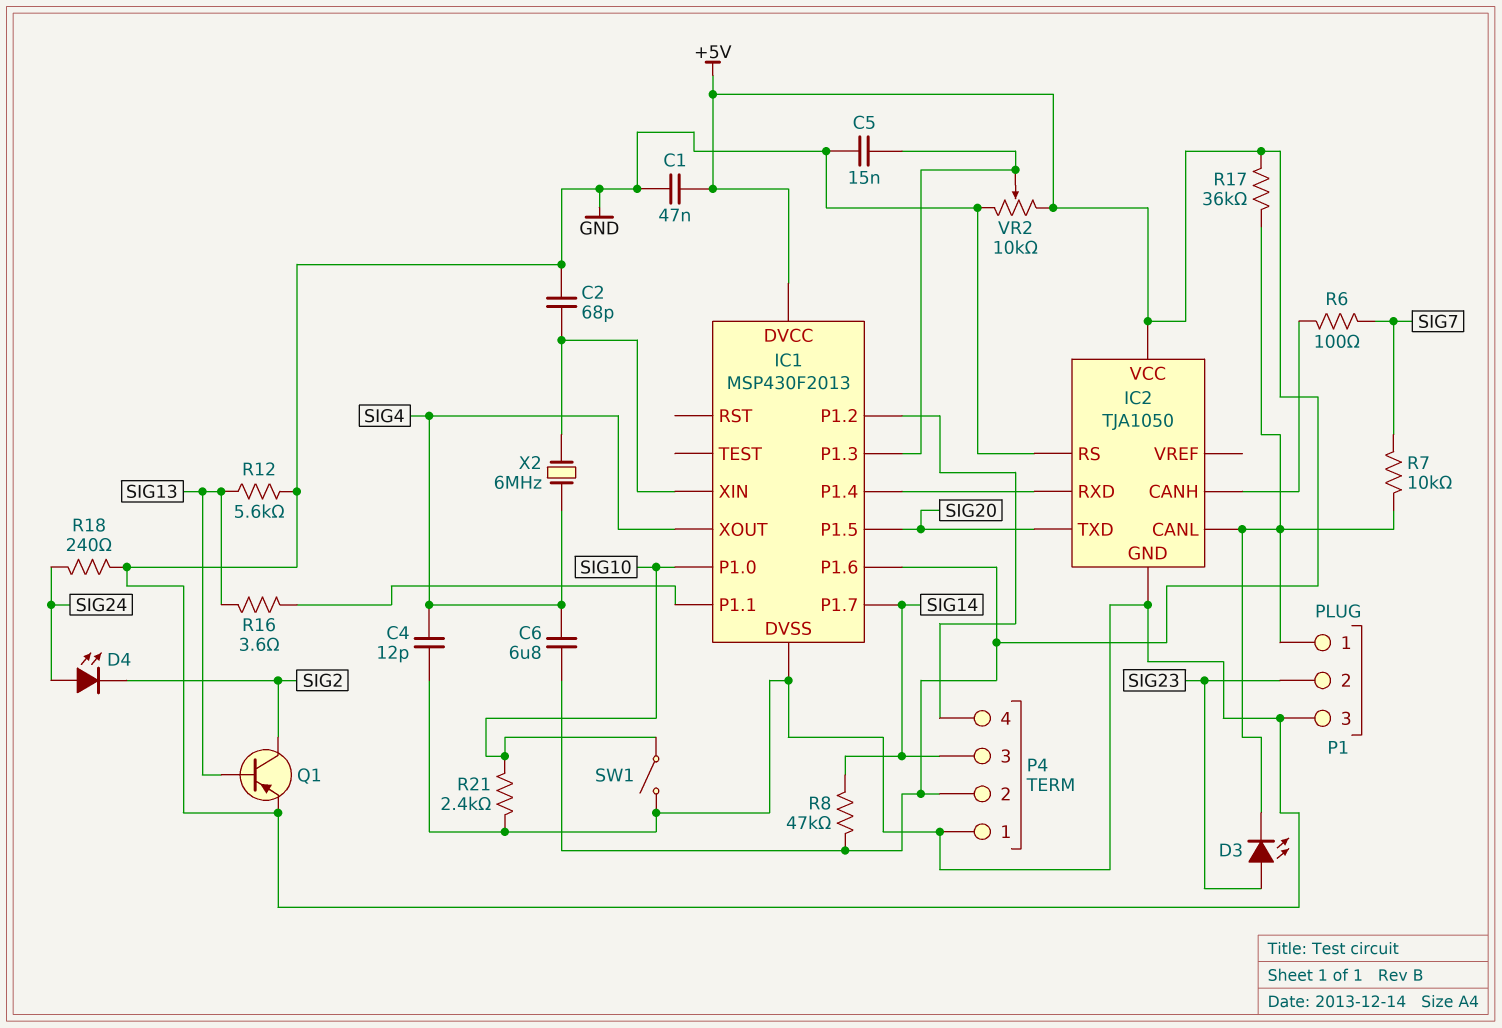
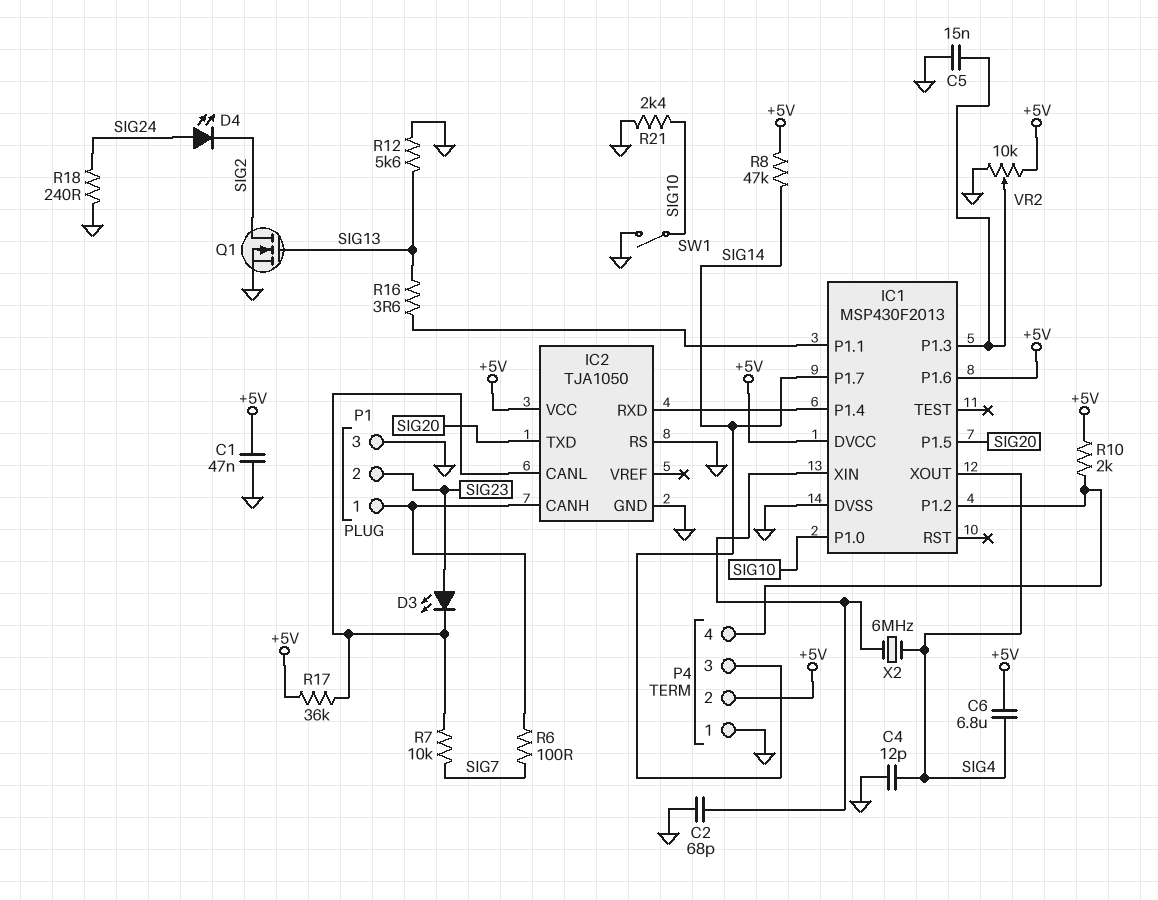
P1 pin 1: IC2/CANL -> IC2/CANH
Q1: PNP (B SIG13, C SIG2, E GND) -> NMOS (G SIG13, D SIG2, S GND)
R10: none -> 2k (+5V, IC1/P1.2)

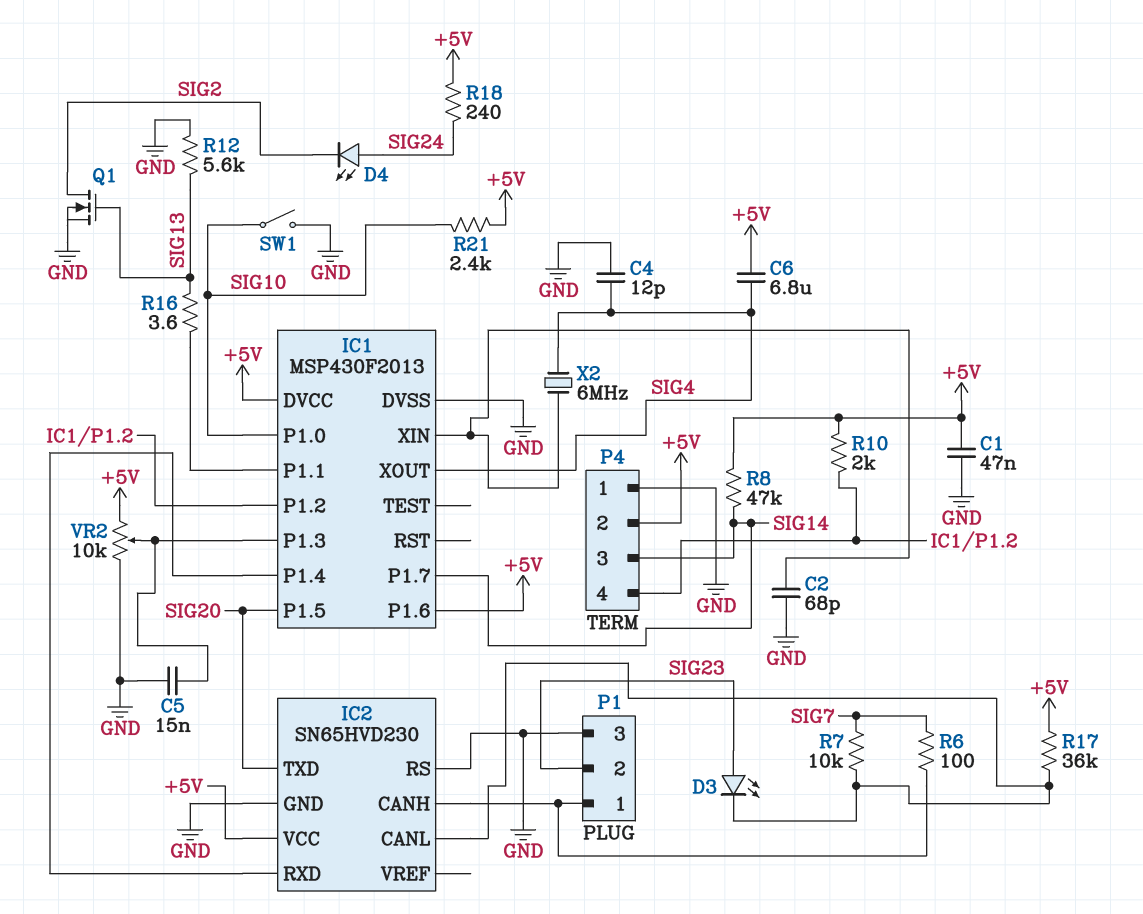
IC2: TJA1050 -> SN65HVD230
R18: 240 (GND, SIG24) -> 240 (+5V, SIG24)
R21: 2.4k (GND, SIG10) -> 2.4k (+5V, SIG10)

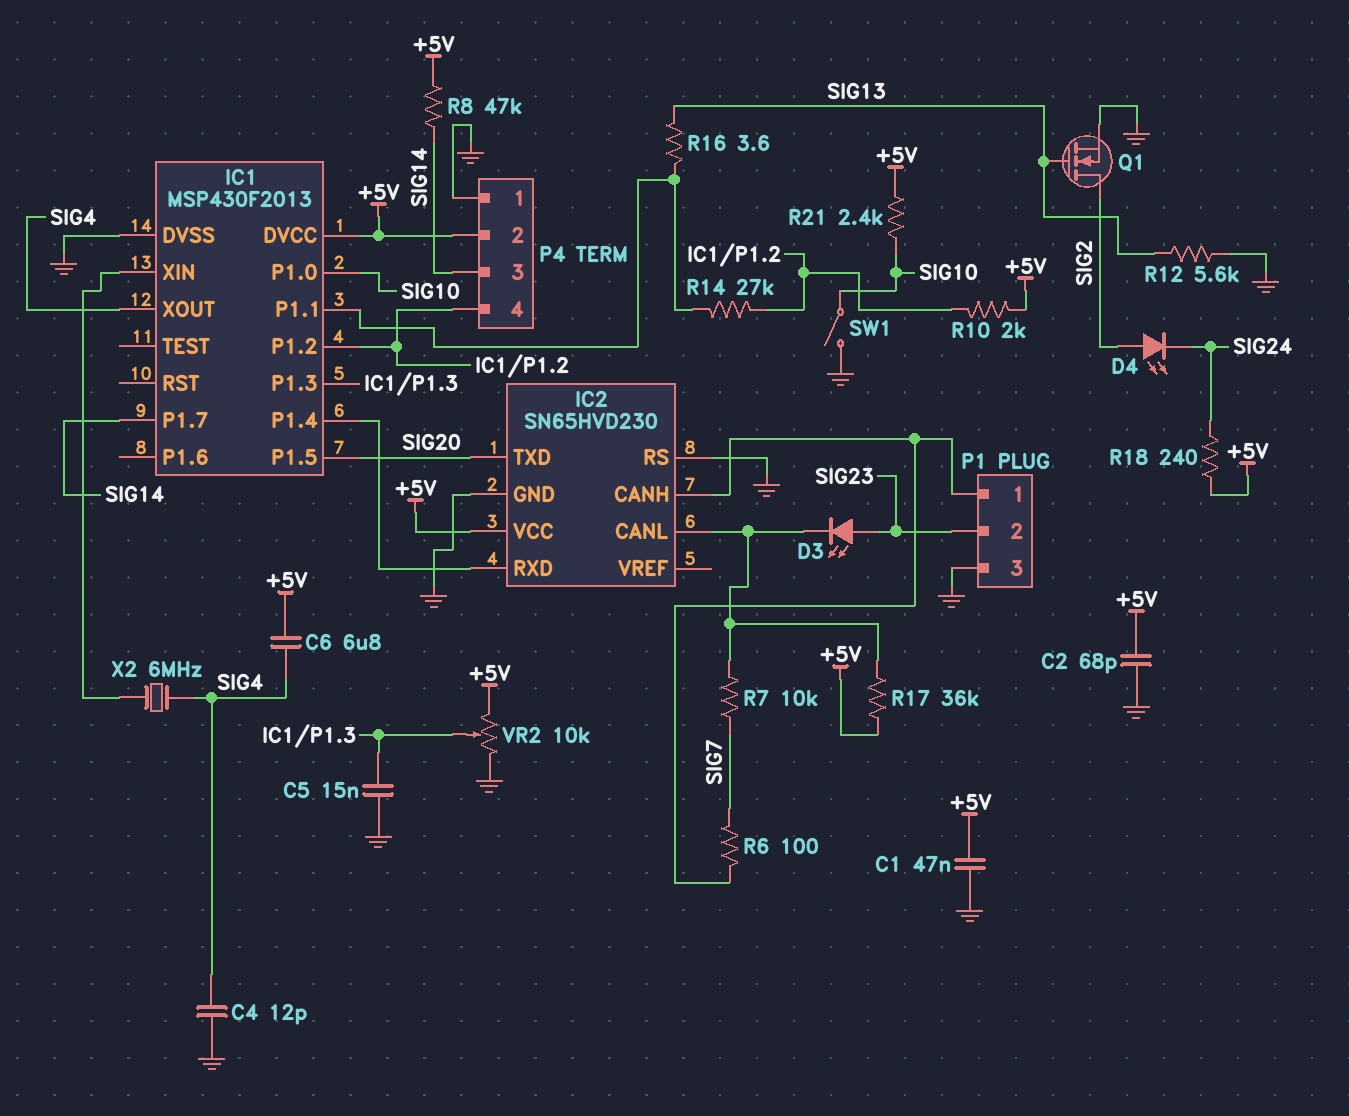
C2: 68pF (GND, IC1/XIN) -> 68pF (+5V, GND)
D4: LED (A SIG24, K SIG2) -> LED (A SIG2, K SIG24)
IC1 pin P1.6: +5V -> none
R14: none -> 27k (IC1/P1.1, IC1/P1.2)

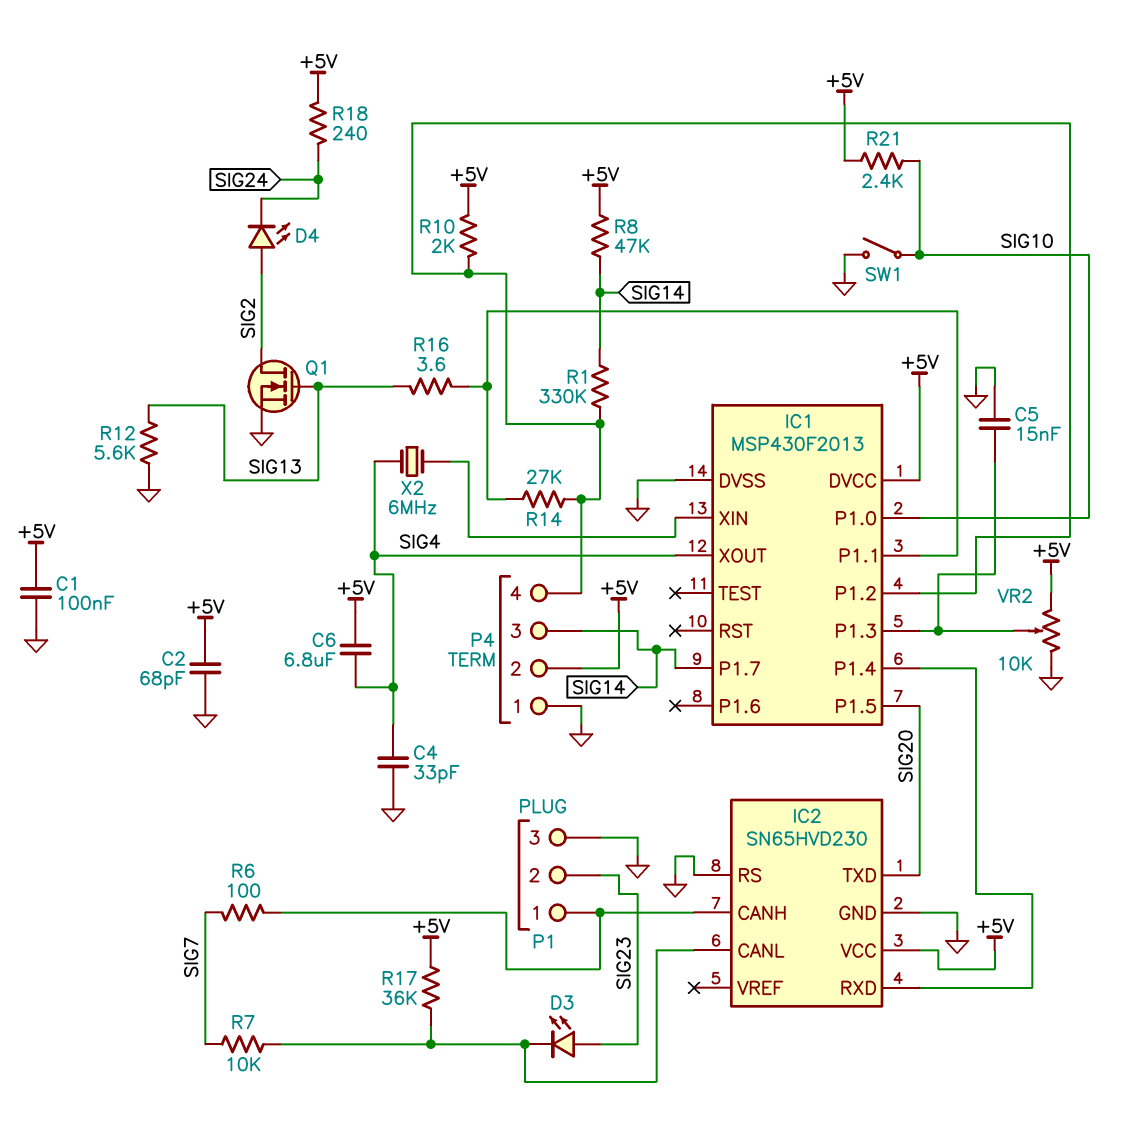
C1: 47nF (+5V, GND) -> 100nF (+5V, GND)
C4: 12pF (GND, SIG4) -> 33pF (GND, SIG4)
R1: none -> 330k (IC1/P1.2, SIG14)

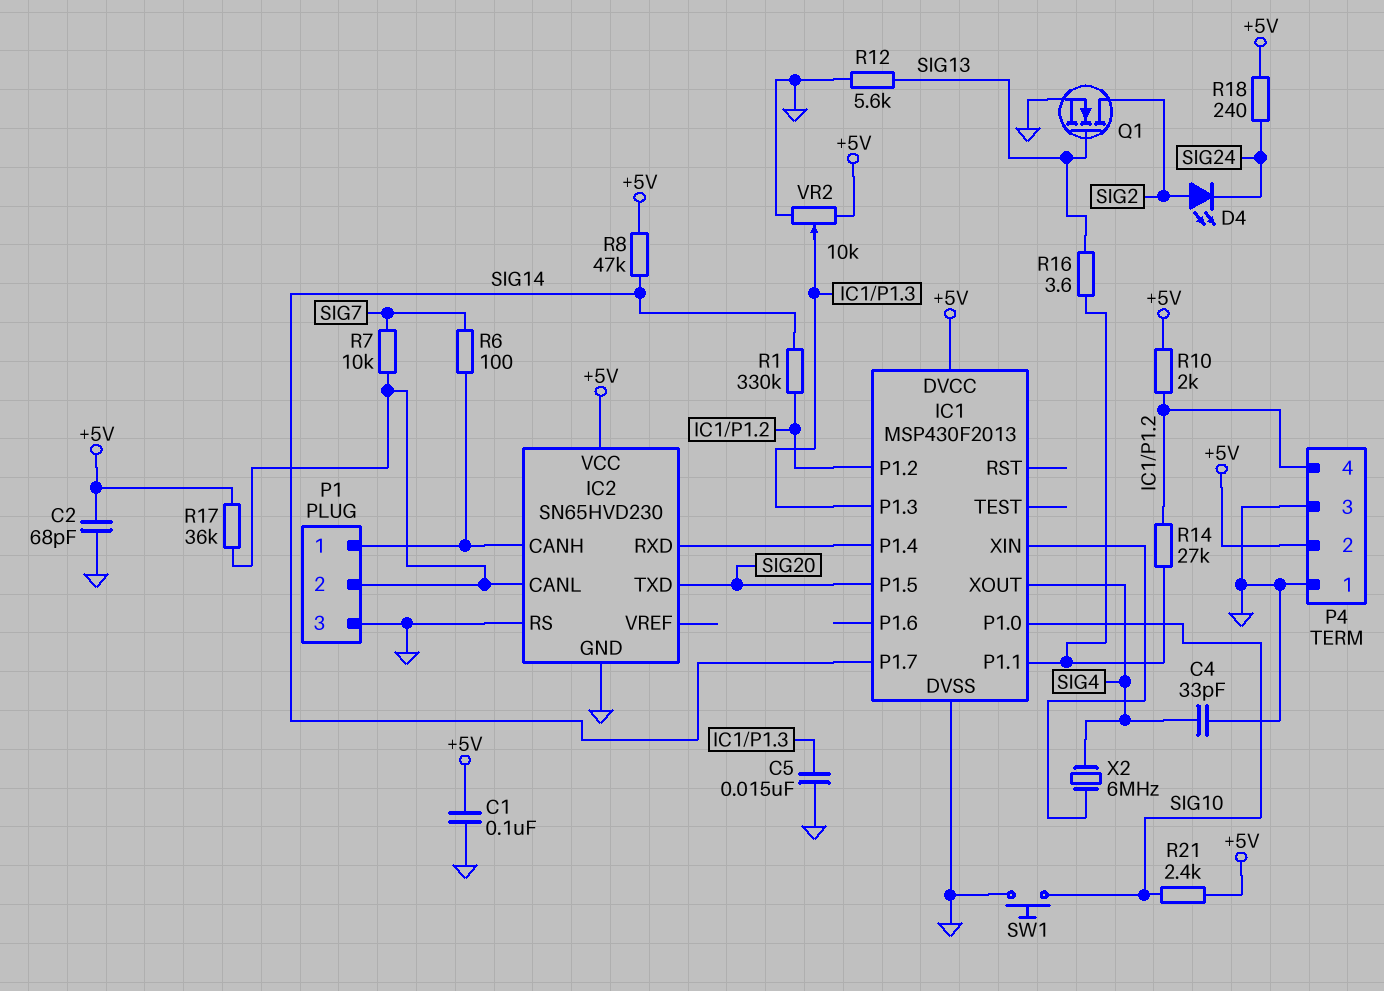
C6: 6.8uF (+5V, SIG4) -> none
D3: LED (A SIG23, K IC2/CANL) -> none
P1 pin 2: SIG23 -> IC2/CANL
P4 pin 3: SIG14 -> GND
SW1: switch (GND, SIG10) -> button (GND, SIG10)

